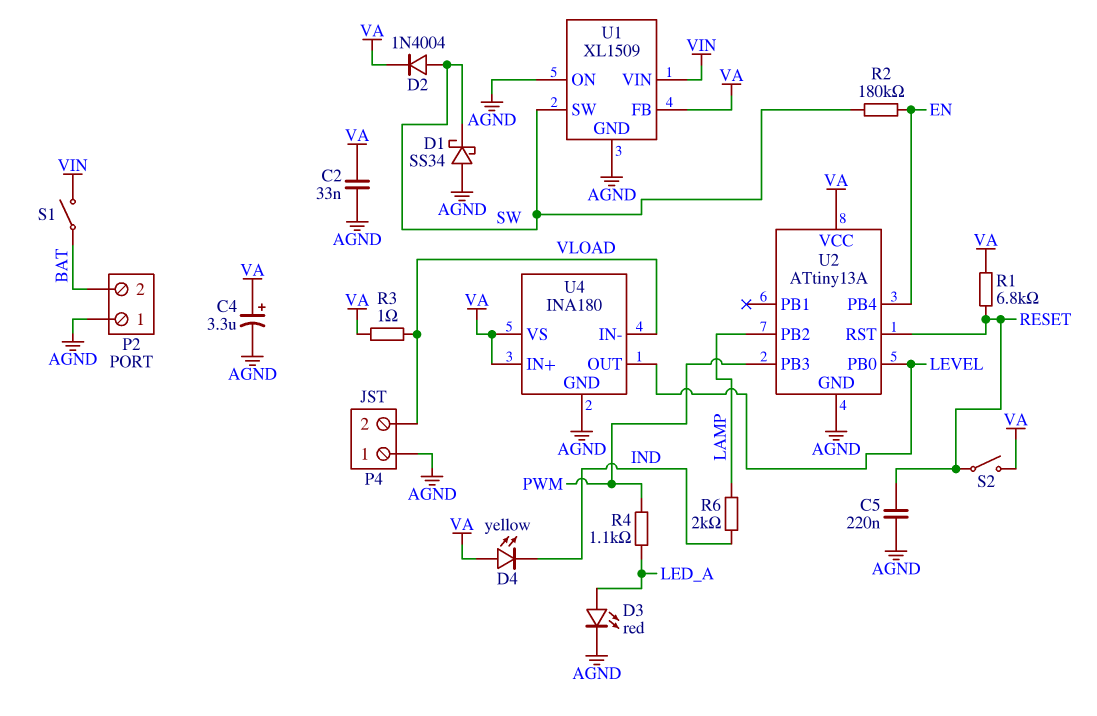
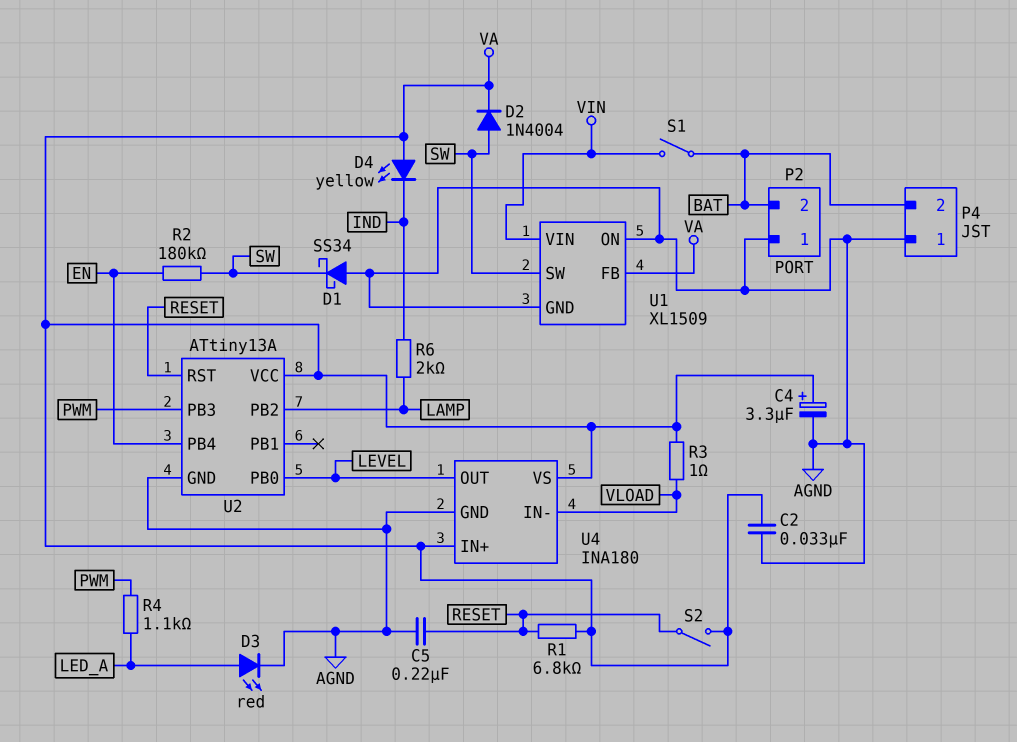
P4 pin 2: VLOAD -> BAT

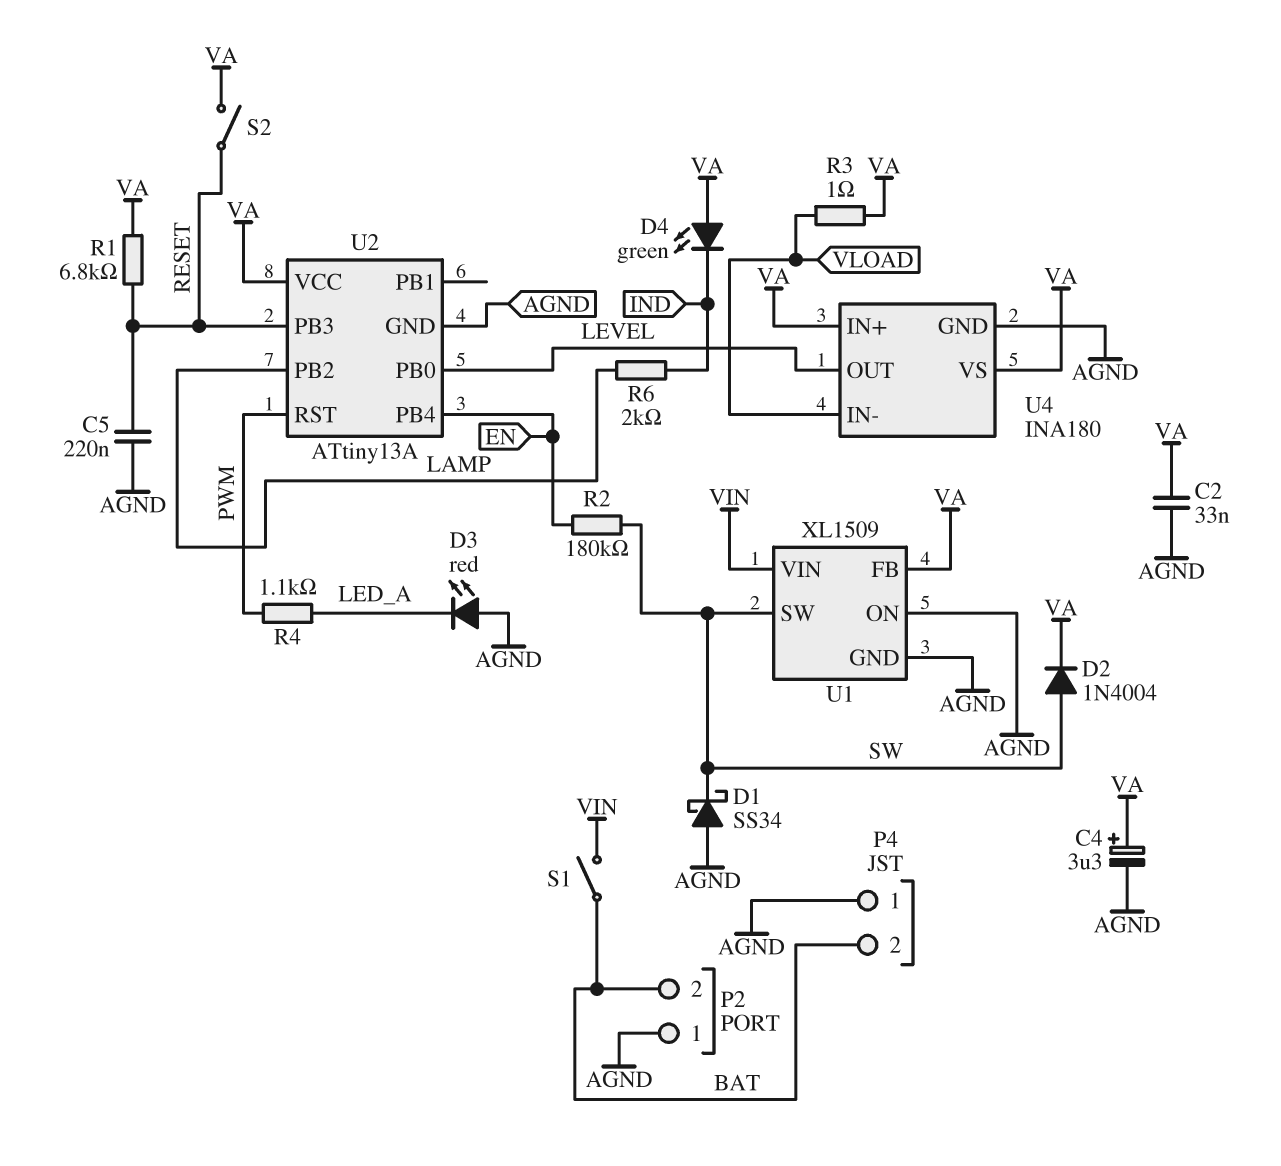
D3: LED red (A LED_A, K AGND) -> LED red (A AGND, K LED_A)
D4: LED yellow (A VA, K IND) -> LED green (A VA, K IND)
U2 pin PB3: PWM -> RESET
U2 pin RST: RESET -> PWM

